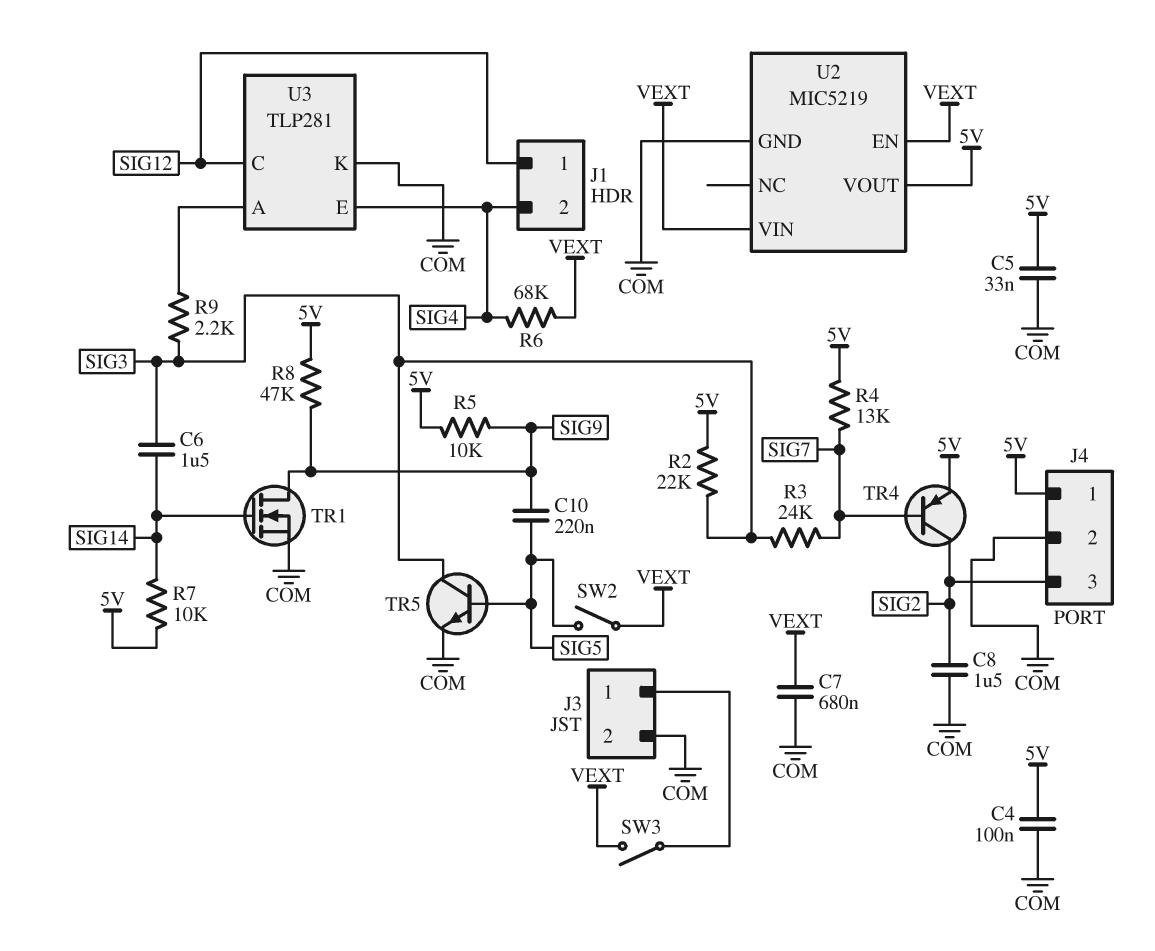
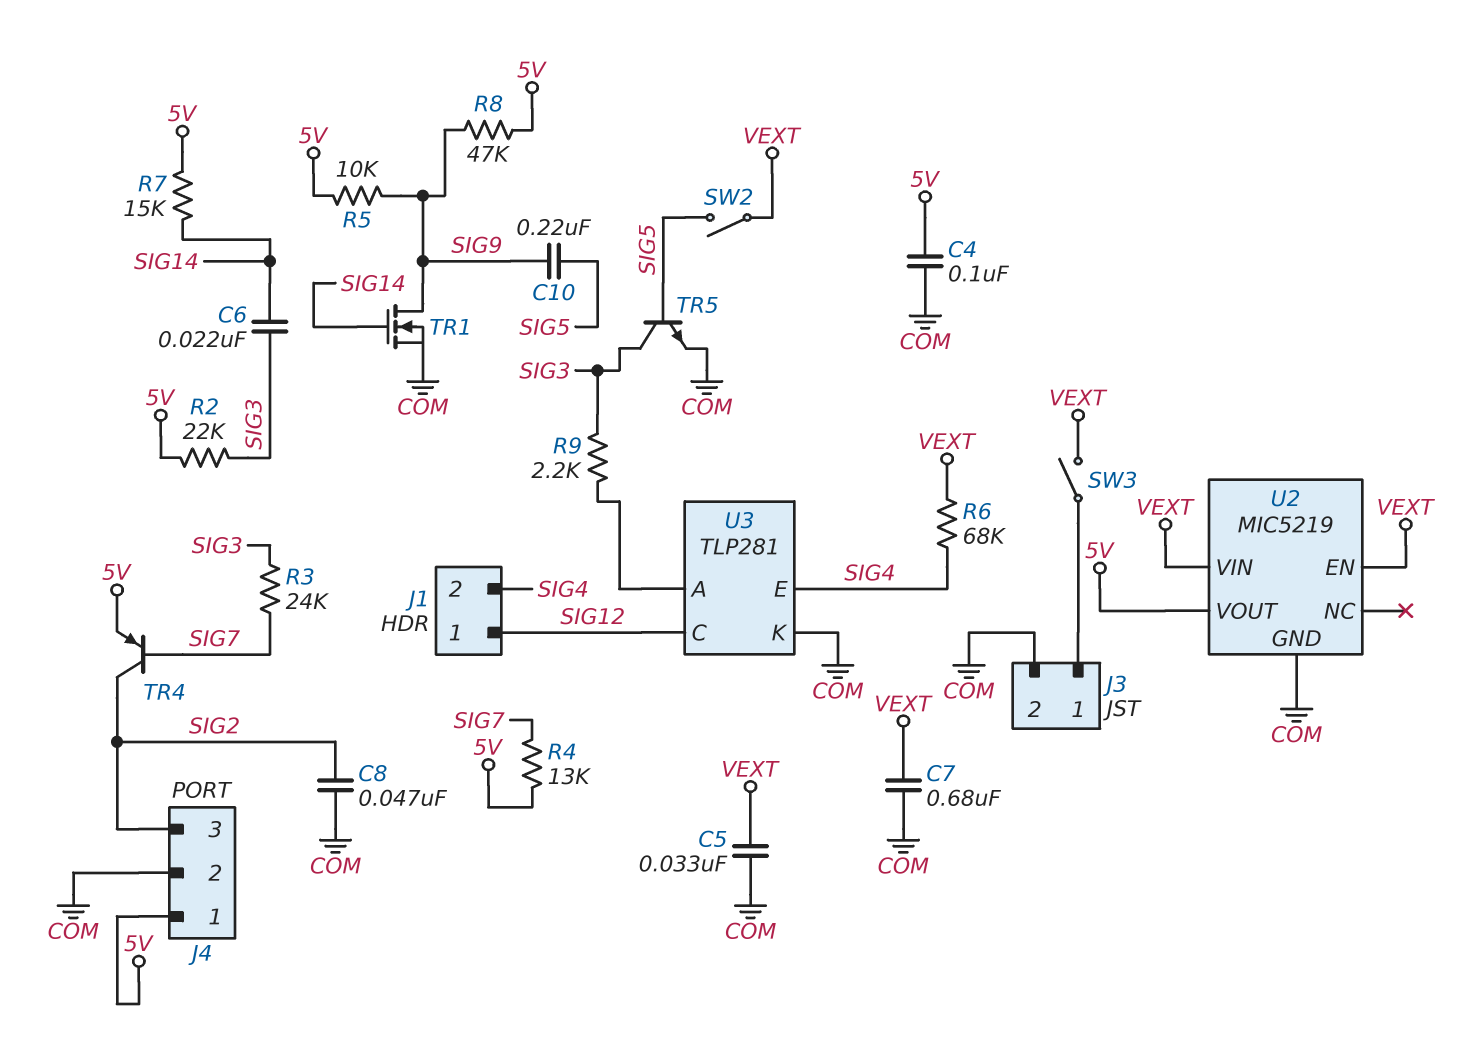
C5: 33nF (5V, COM) -> 33nF (COM, VEXT)
C6: 1.5uF (SIG3, SIG14) -> 22nF (SIG3, SIG14)
C8: 1.5uF (COM, SIG2) -> 47nF (COM, SIG2)
R7: 10k (5V, SIG14) -> 15k (5V, SIG14)

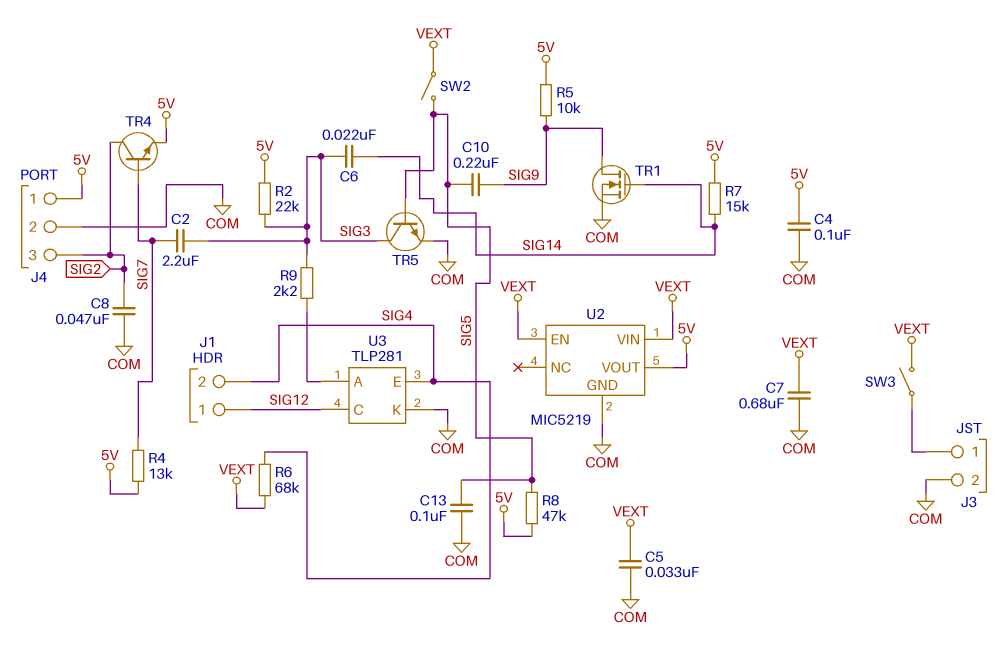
C2: none -> 2.2uF (SIG3, SIG7)
C13: none -> 100nF (COM, SIG5)
R3: 24k (SIG3, SIG7) -> none
R8: 47k (5V, SIG9) -> 47k (5V, SIG5)
TR4: PNP (B SIG7, C SIG2, E 5V) -> NPN (B SIG7, C SIG2, E 5V)

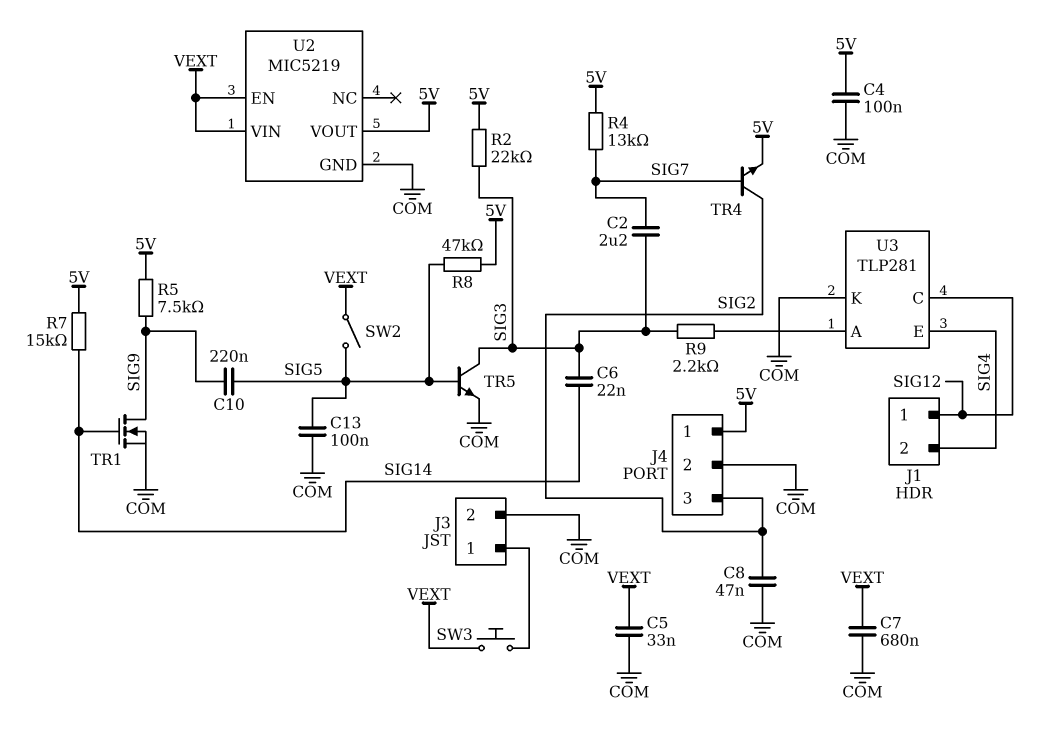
R5: 10k (5V, SIG9) -> 7.5k (5V, SIG9)
R6: 68k (SIG4, VEXT) -> none
SW3: switch (J3/1, VEXT) -> button (J3/1, VEXT)

